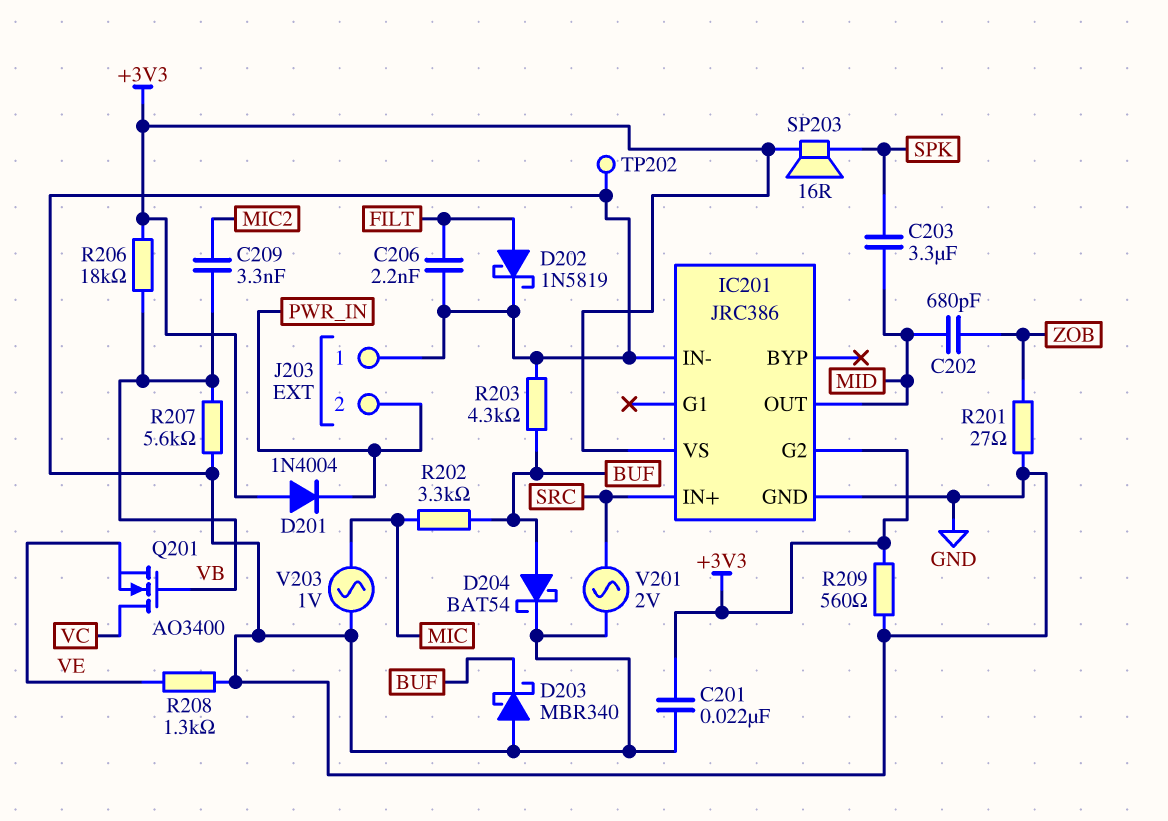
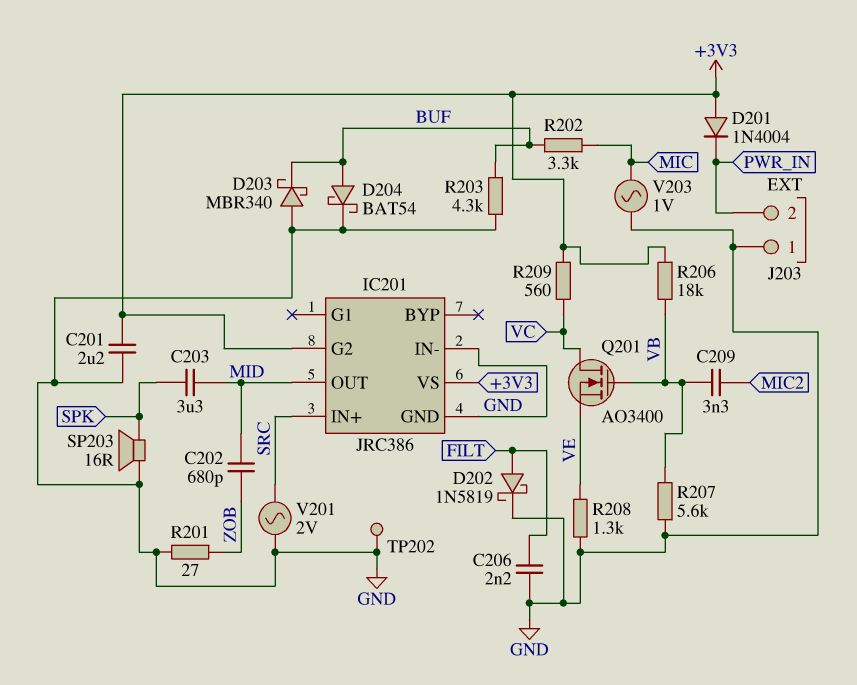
C201: 22nF (+3V3, GND) -> 2.2uF (+3V3, GND)
R209: 560 (+3V3, GND) -> 560 (+3V3, VC)
SP203: speaker 16R (+3V3, SPK) -> speaker 16R (GND, SPK)

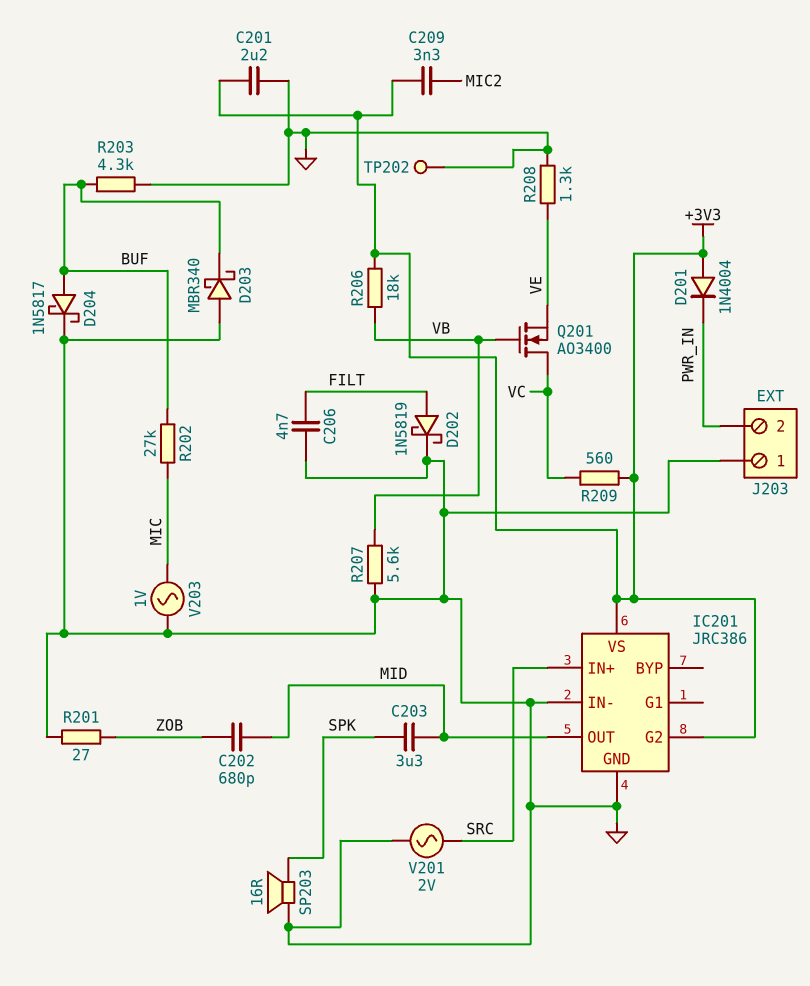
C206: 2.2nF (FILT, GND) -> 4.7nF (FILT, GND)
C209: 3.3nF (MIC2, VB) -> 3.3nF (+3V3, MIC2)
D204: schottky BAT54 (A BUF, K GND) -> schottky 1N5817 (A BUF, K GND)
R202: 3.3k (BUF, MIC) -> 27k (BUF, MIC)

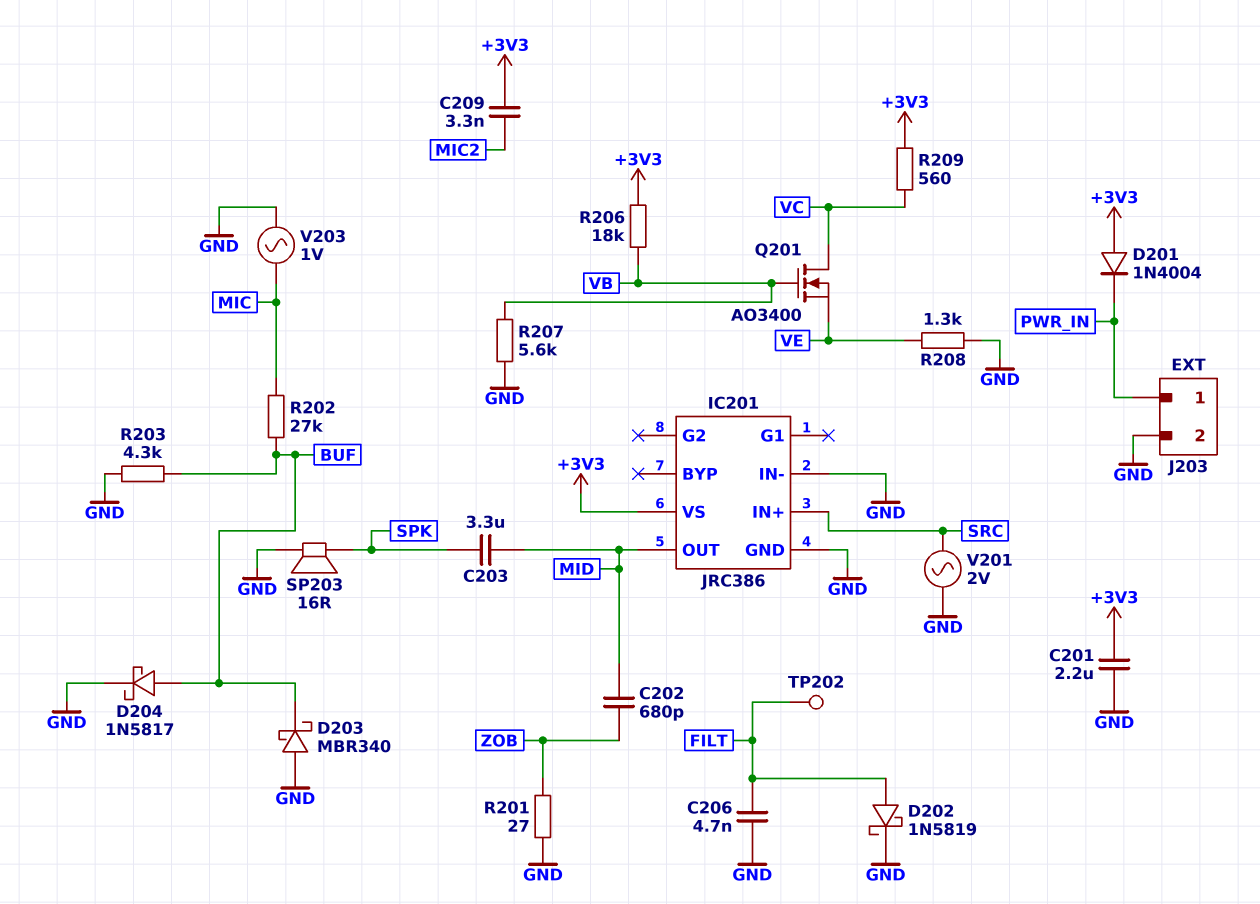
IC201 pin G2: +3V3 -> none
J203 pin 1: GND -> PWR_IN
J203 pin 2: PWR_IN -> GND
TP202: test point (GND) -> test point (FILT)

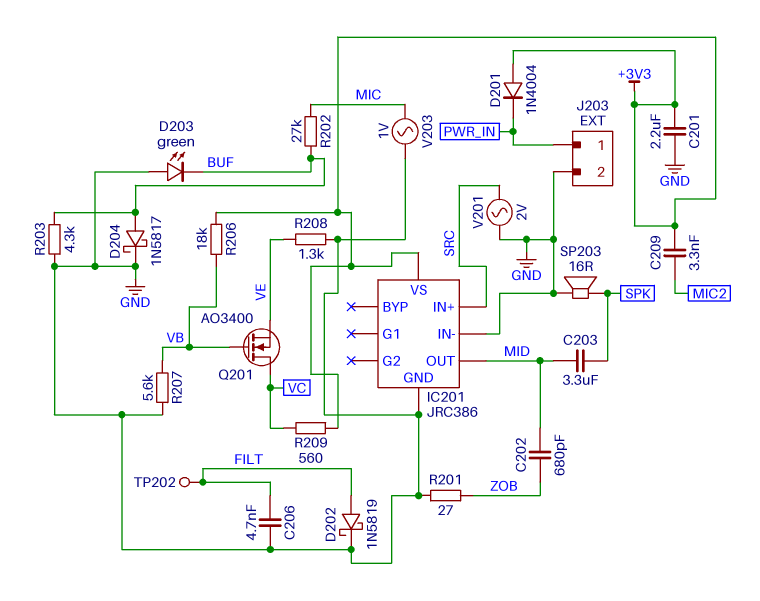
D203: schottky MBR340 (A GND, K BUF) -> LED green (A GND, K BUF)

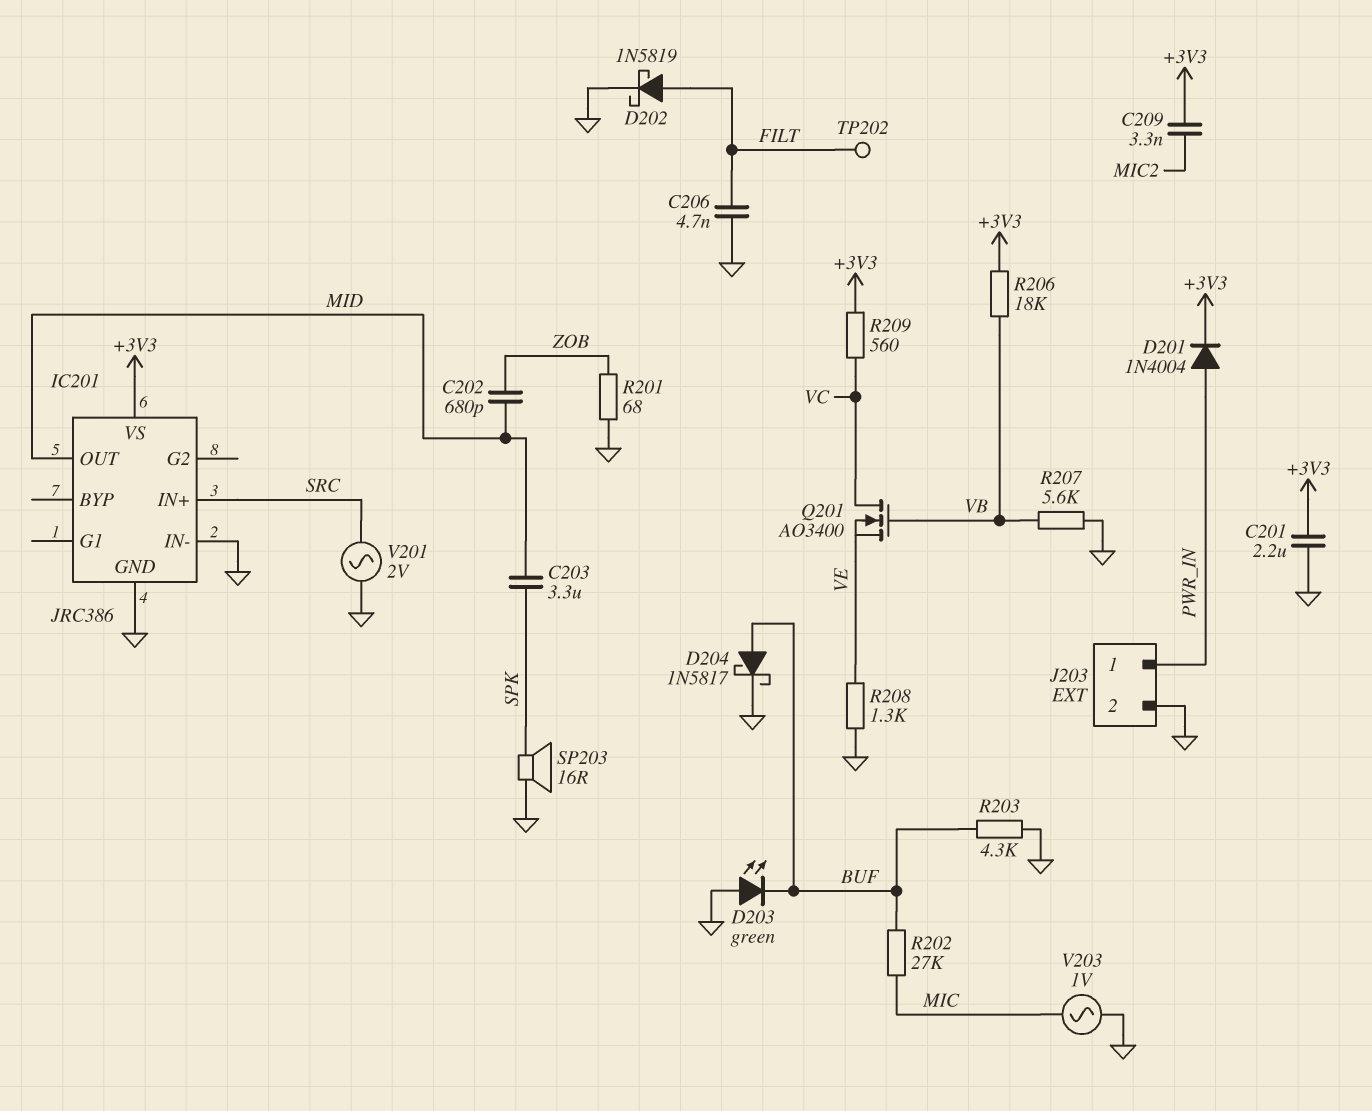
D201: diode 1N4004 (A +3V3, K PWR_IN) -> diode 1N4004 (A PWR_IN, K +3V3)
R201: 27 (GND, ZOB) -> 68 (GND, ZOB)

